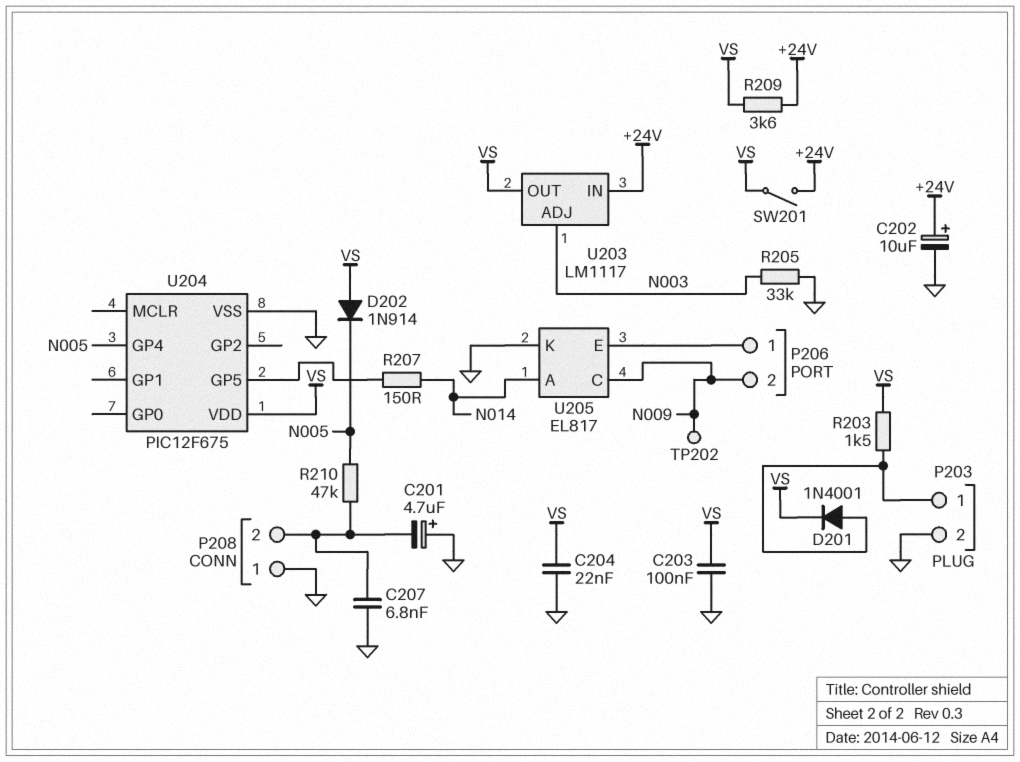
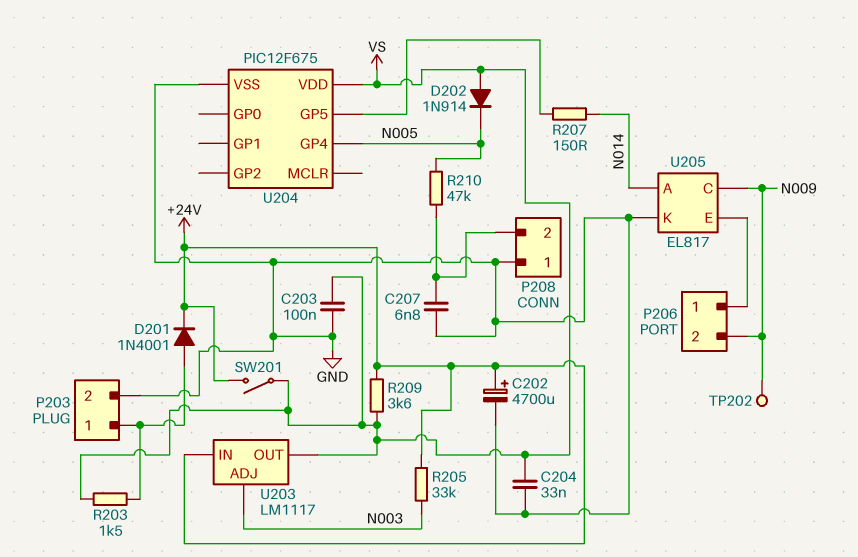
C201: 4.7uF (plus GND, minus P208/2) -> none
C202: 10uF (plus +24V, minus GND) -> 4700uF (plus +24V, minus GND)
C204: 22nF (GND, VS) -> 33nF (GND, VS)
D201: diode 1N4001 (A P203/1, K VS) -> diode 1N4001 (A P203/1, K +24V)
R205: 33k (GND, N003) -> 33k (+24V, N003)

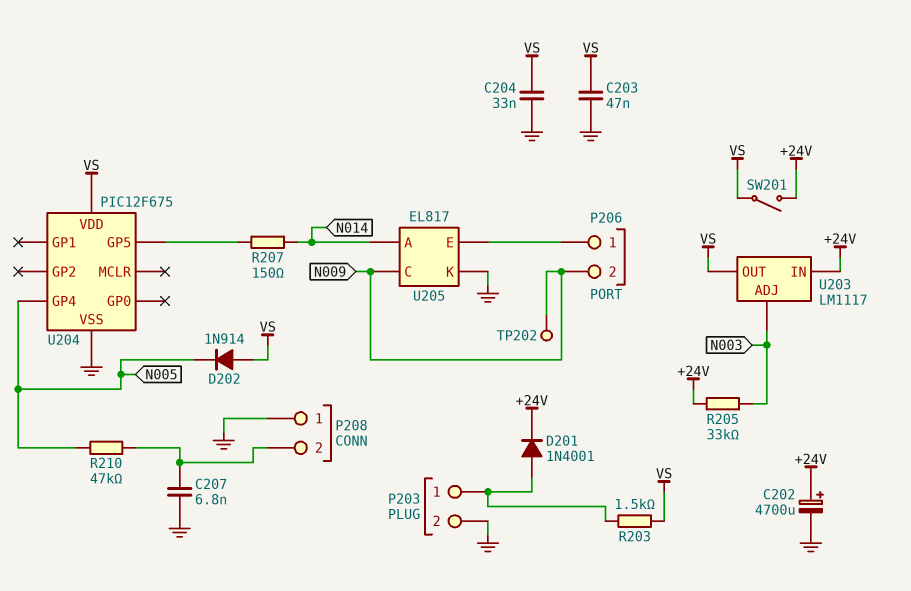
C203: 100nF (GND, VS) -> 47nF (GND, VS)
R209: 3.6k (+24V, VS) -> none

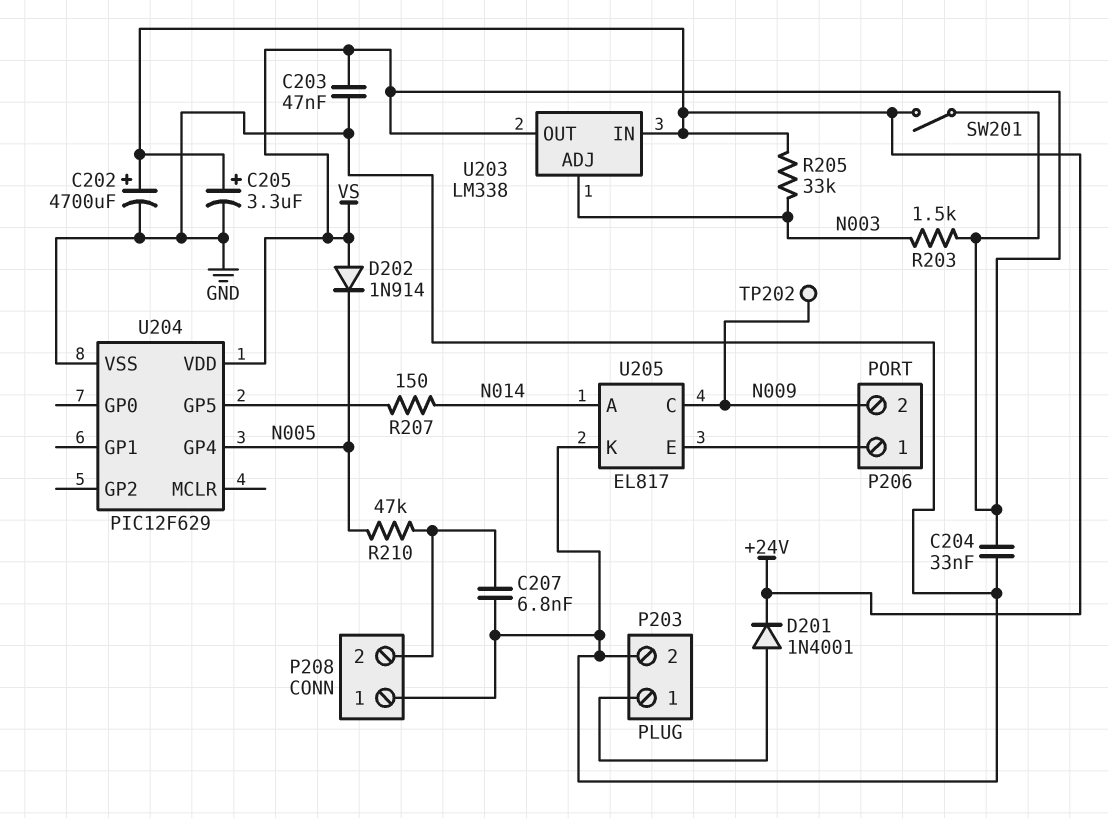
C205: none -> 3.3uF (plus +24V, minus GND)
R203: 1.5k (P203/1, VS) -> 1.5k (N003, VS)
U203: LM1117 -> LM338
U204: PIC12F675 -> PIC12F629

